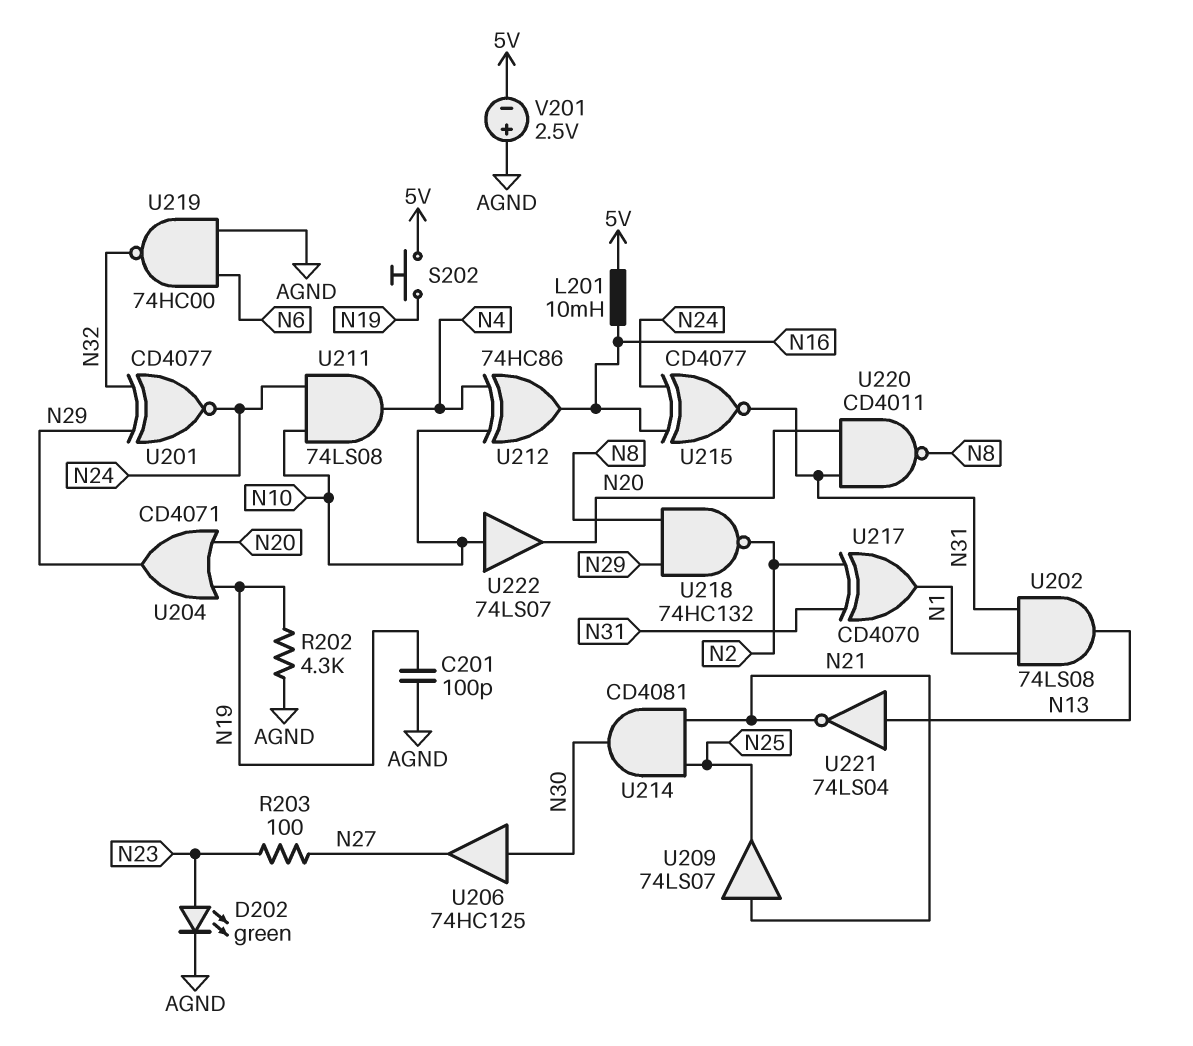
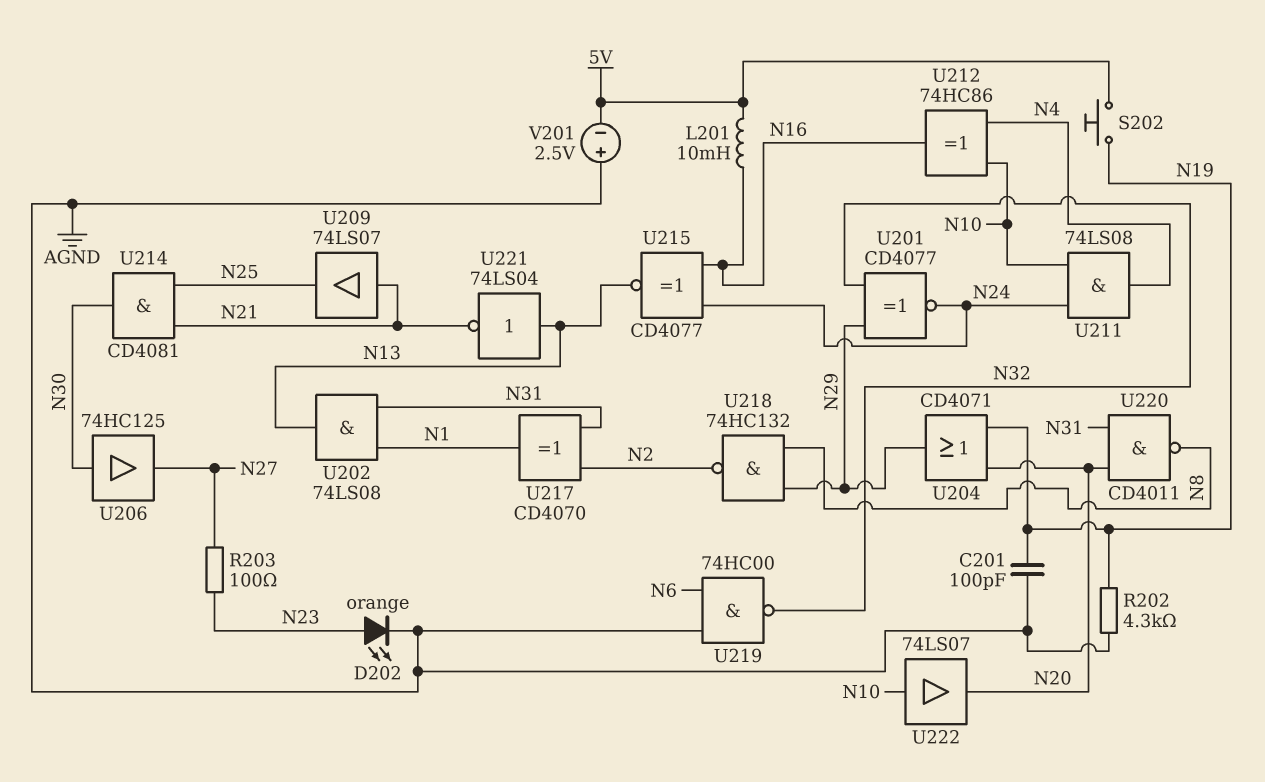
D202: LED green (A N23, K AGND) -> LED orange (A N23, K AGND)
U215: XNOR CD4077 (in N16, in N24, out N31) -> XNOR CD4077 (in N16, in N24, out N13)

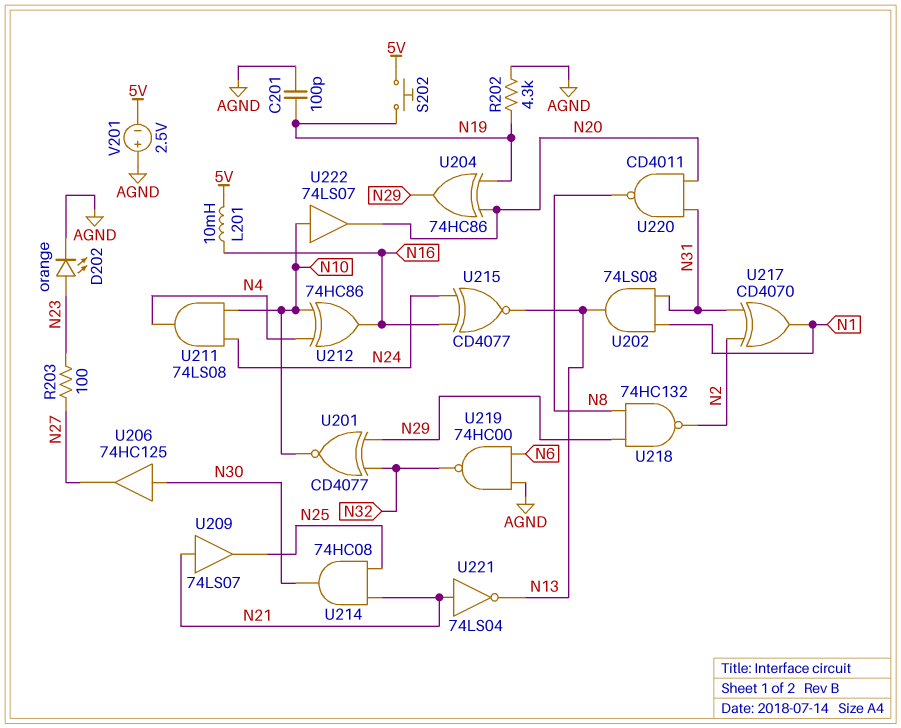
U201: XNOR CD4077 (in N29, in N32, out N24) -> XNOR CD4077 (in N29, in N32, out N10)
U204: OR CD4071 (in N19, in N20, out N29) -> XOR 74HC86 (in N19, in N20, out N29)
U214: AND CD4081 (in N21, in N25, out N30) -> AND 74HC08 (in N21, in N25, out N30)
U221: NOT 74LS04 (in N13, out N21) -> NOT 74LS04 (in N21, out N13)

